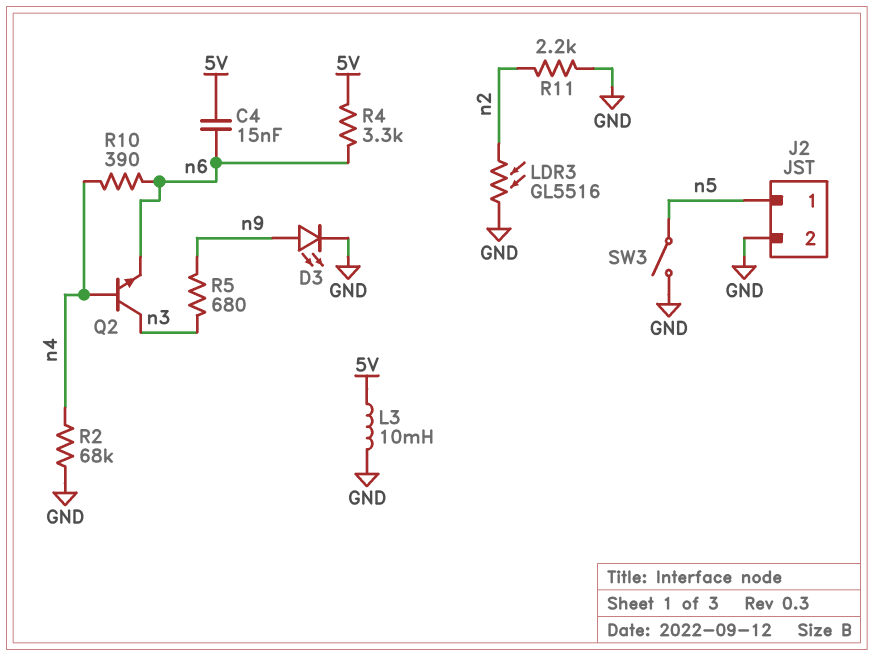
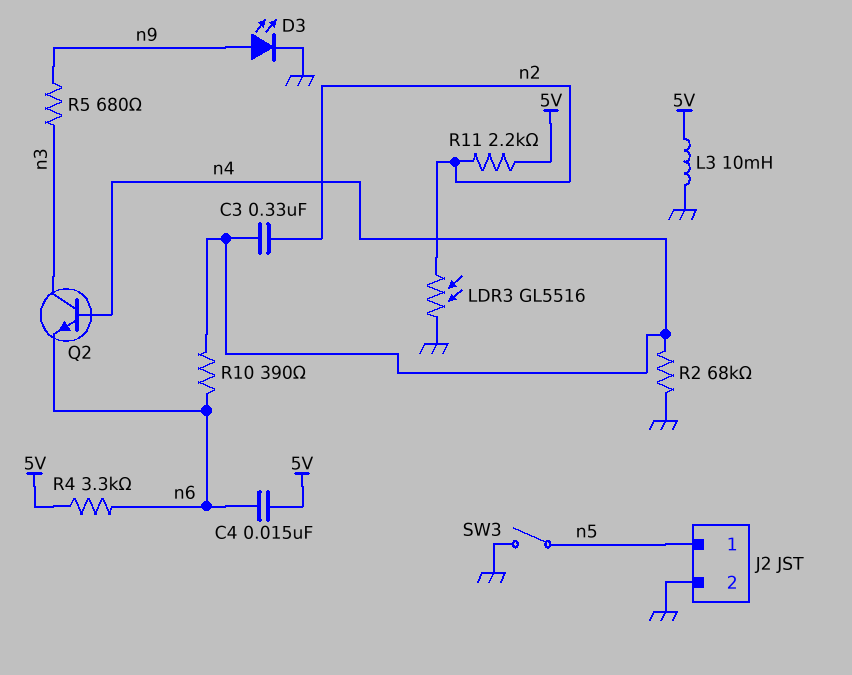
C3: none -> 330nF (n2, n4)
R11: 2.2k (GND, n2) -> 2.2k (5V, n2)

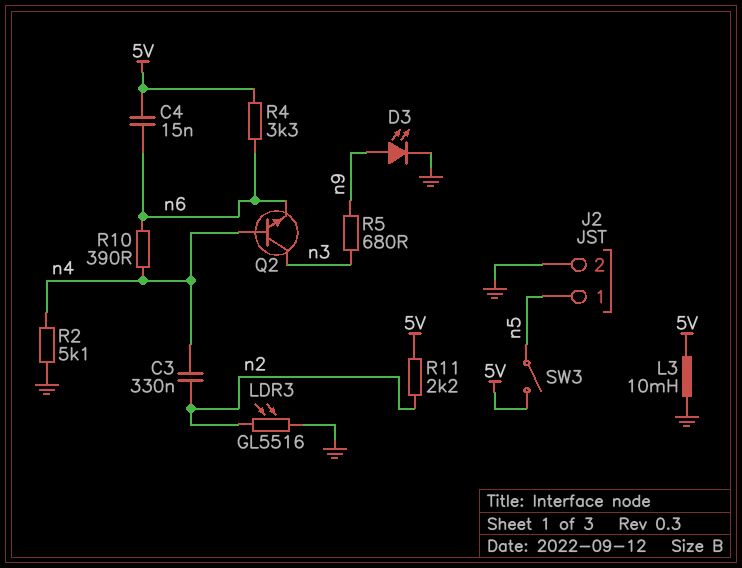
R2: 68k (GND, n4) -> 5.1k (GND, n4)
SW3: switch (GND, n5) -> switch (5V, n5)

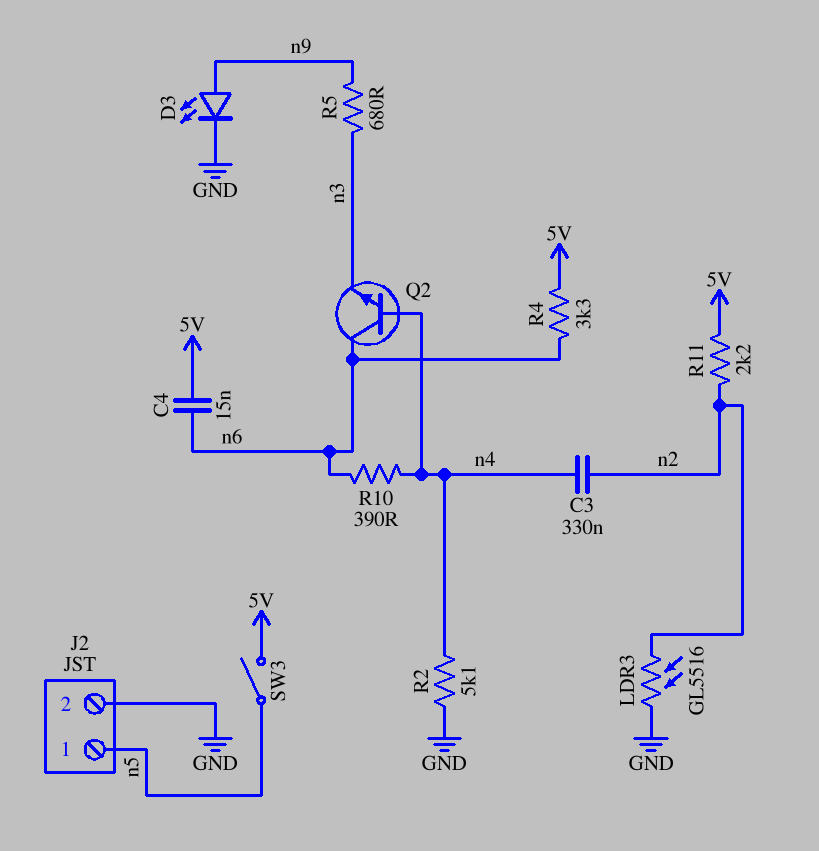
L3: 10mH (5V, GND) -> none
Q2: NPN (B n4, C n3, E n6) -> NPN (B n4, C n6, E n3)

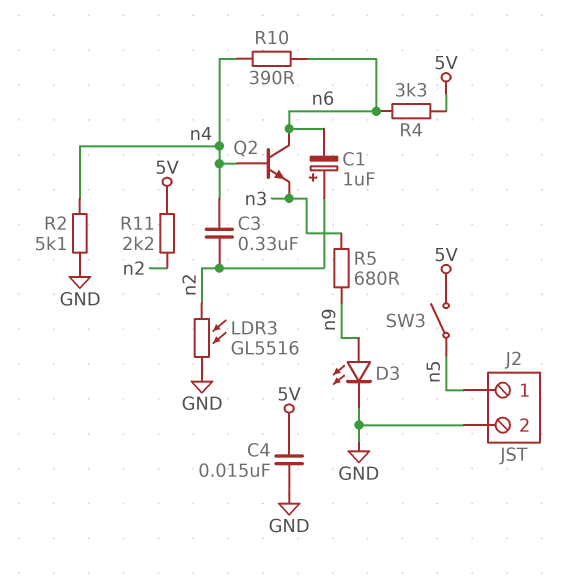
C1: none -> 1uF (plus n2, minus n6)
C4: 15nF (5V, n6) -> 15nF (5V, GND)

